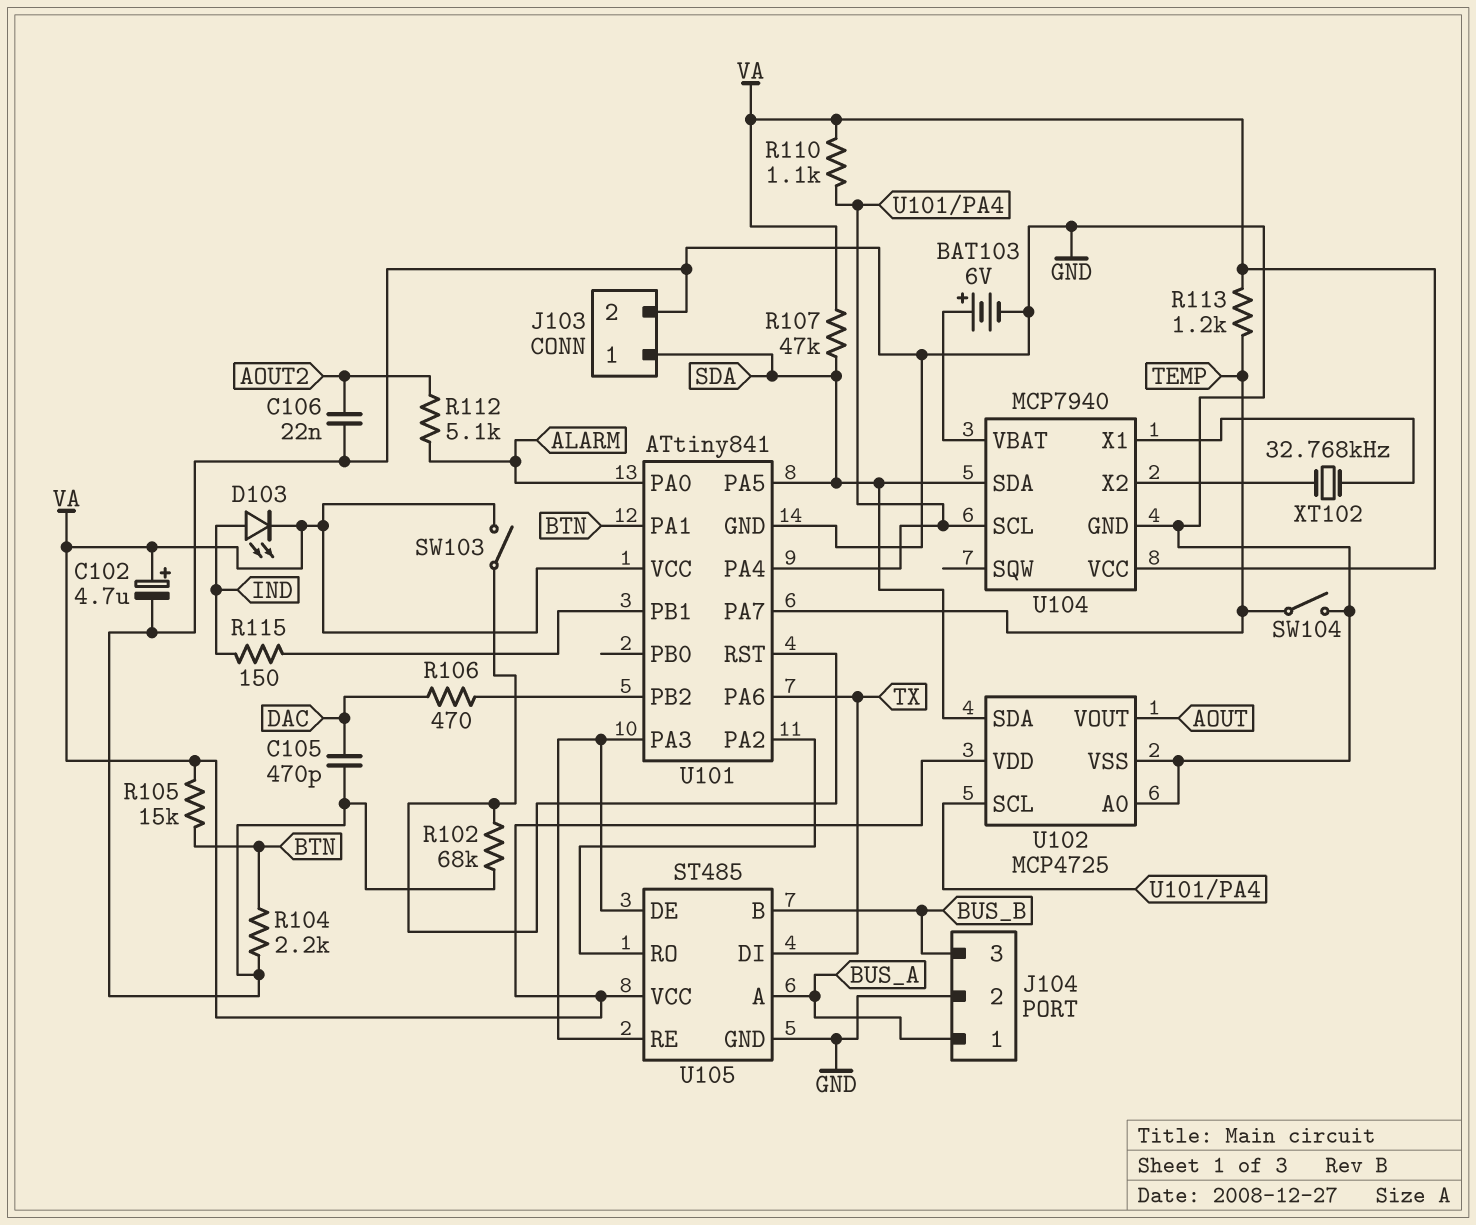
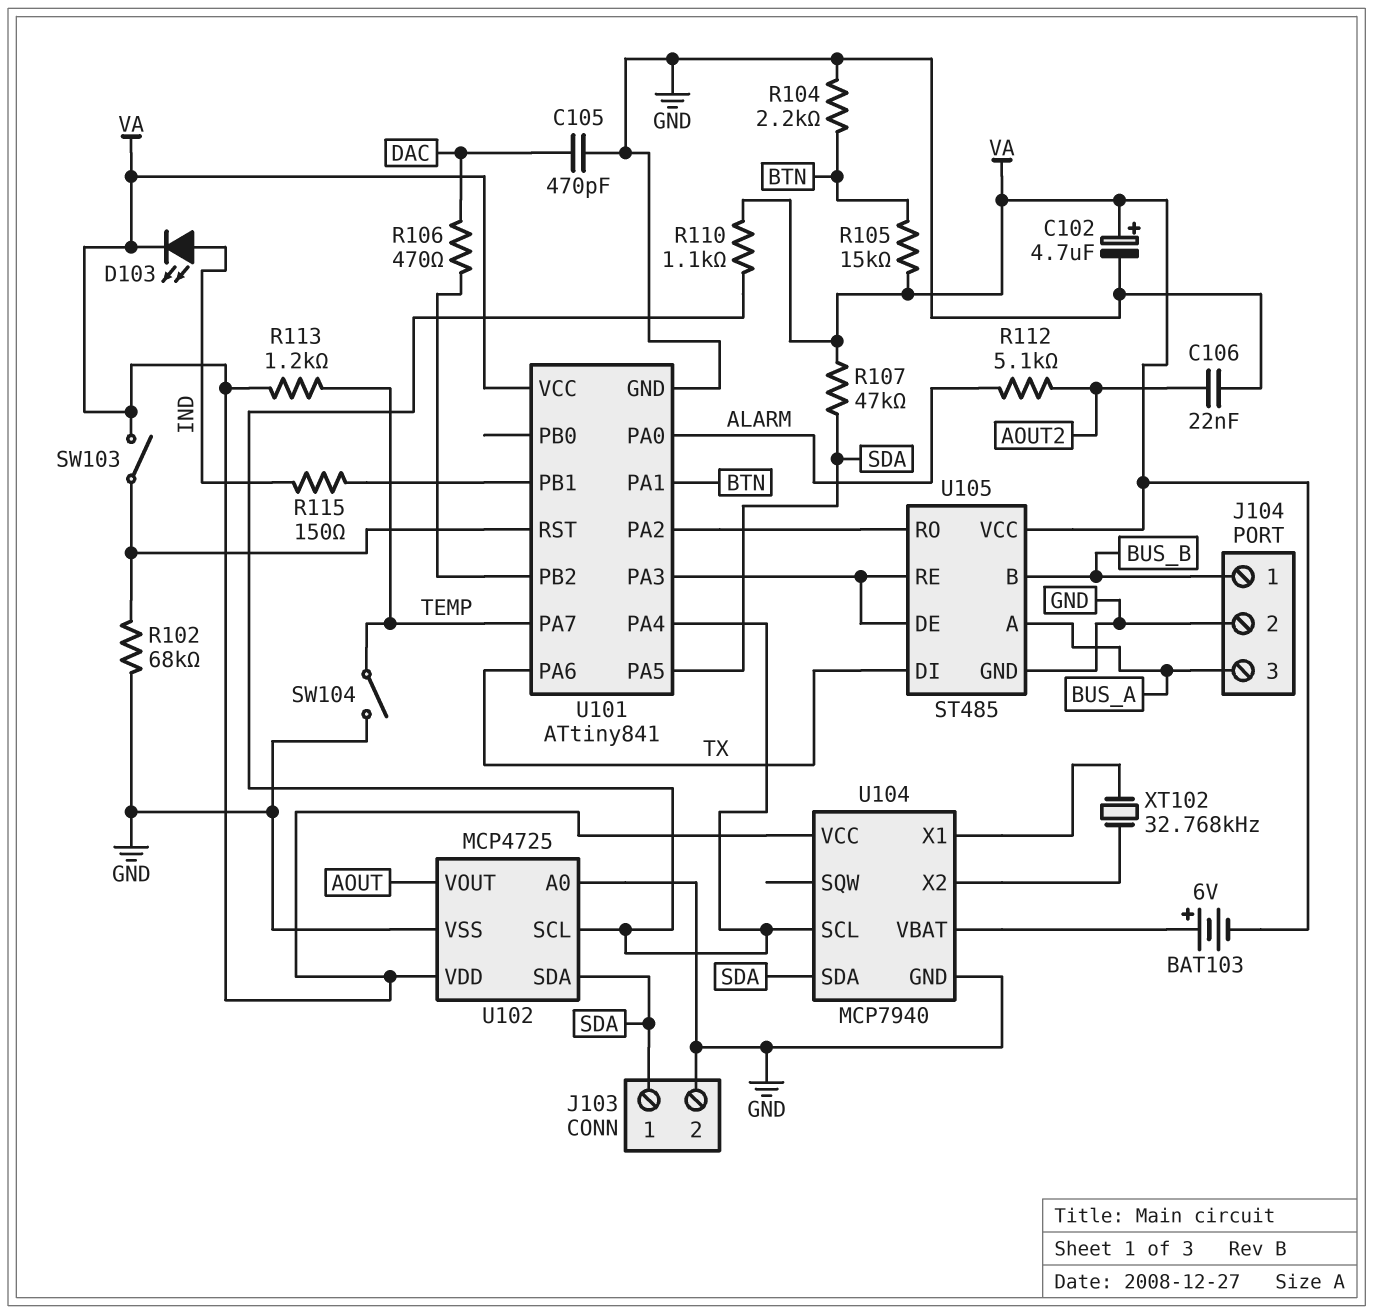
BAT103: 6V (plus U104/VBAT, minus GND) -> 6V (plus U104/VBAT, minus VA)
J104 pin 1: BUS_A -> BUS_B
J104 pin 3: BUS_B -> BUS_A

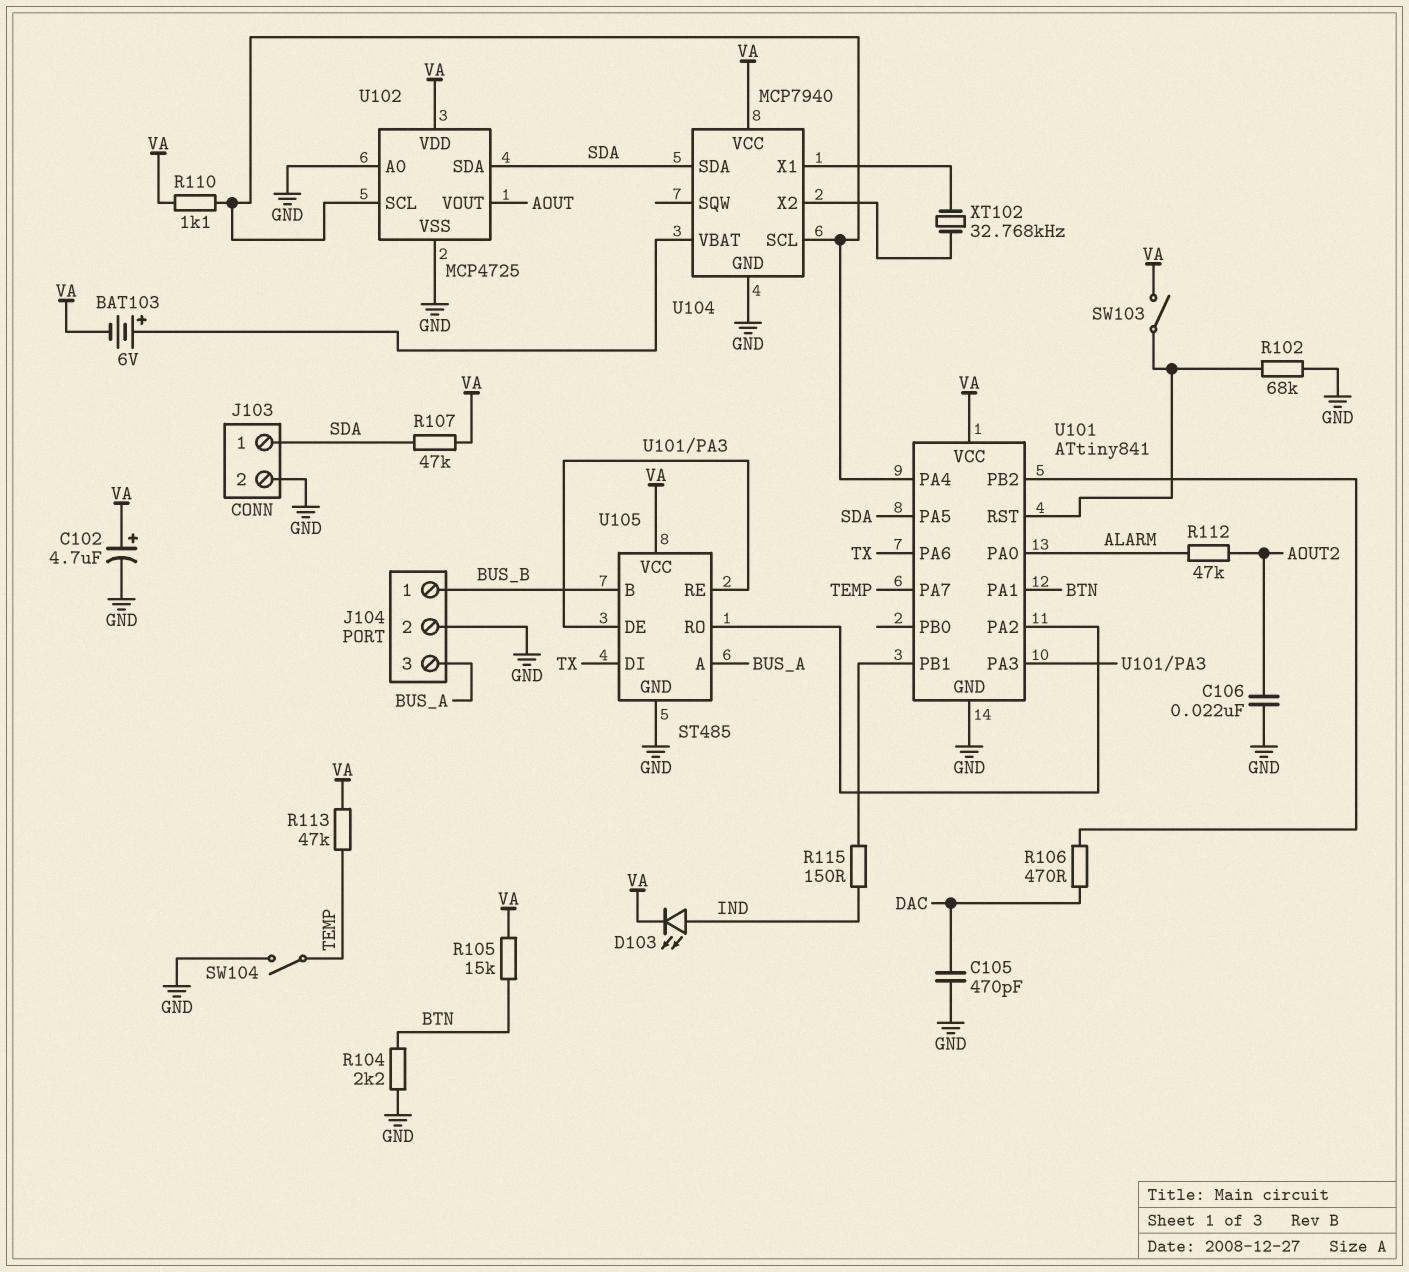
R112: 5.1k (ALARM, AOUT2) -> 47k (ALARM, AOUT2)
R113: 1.2k (TEMP, VA) -> 47k (TEMP, VA)

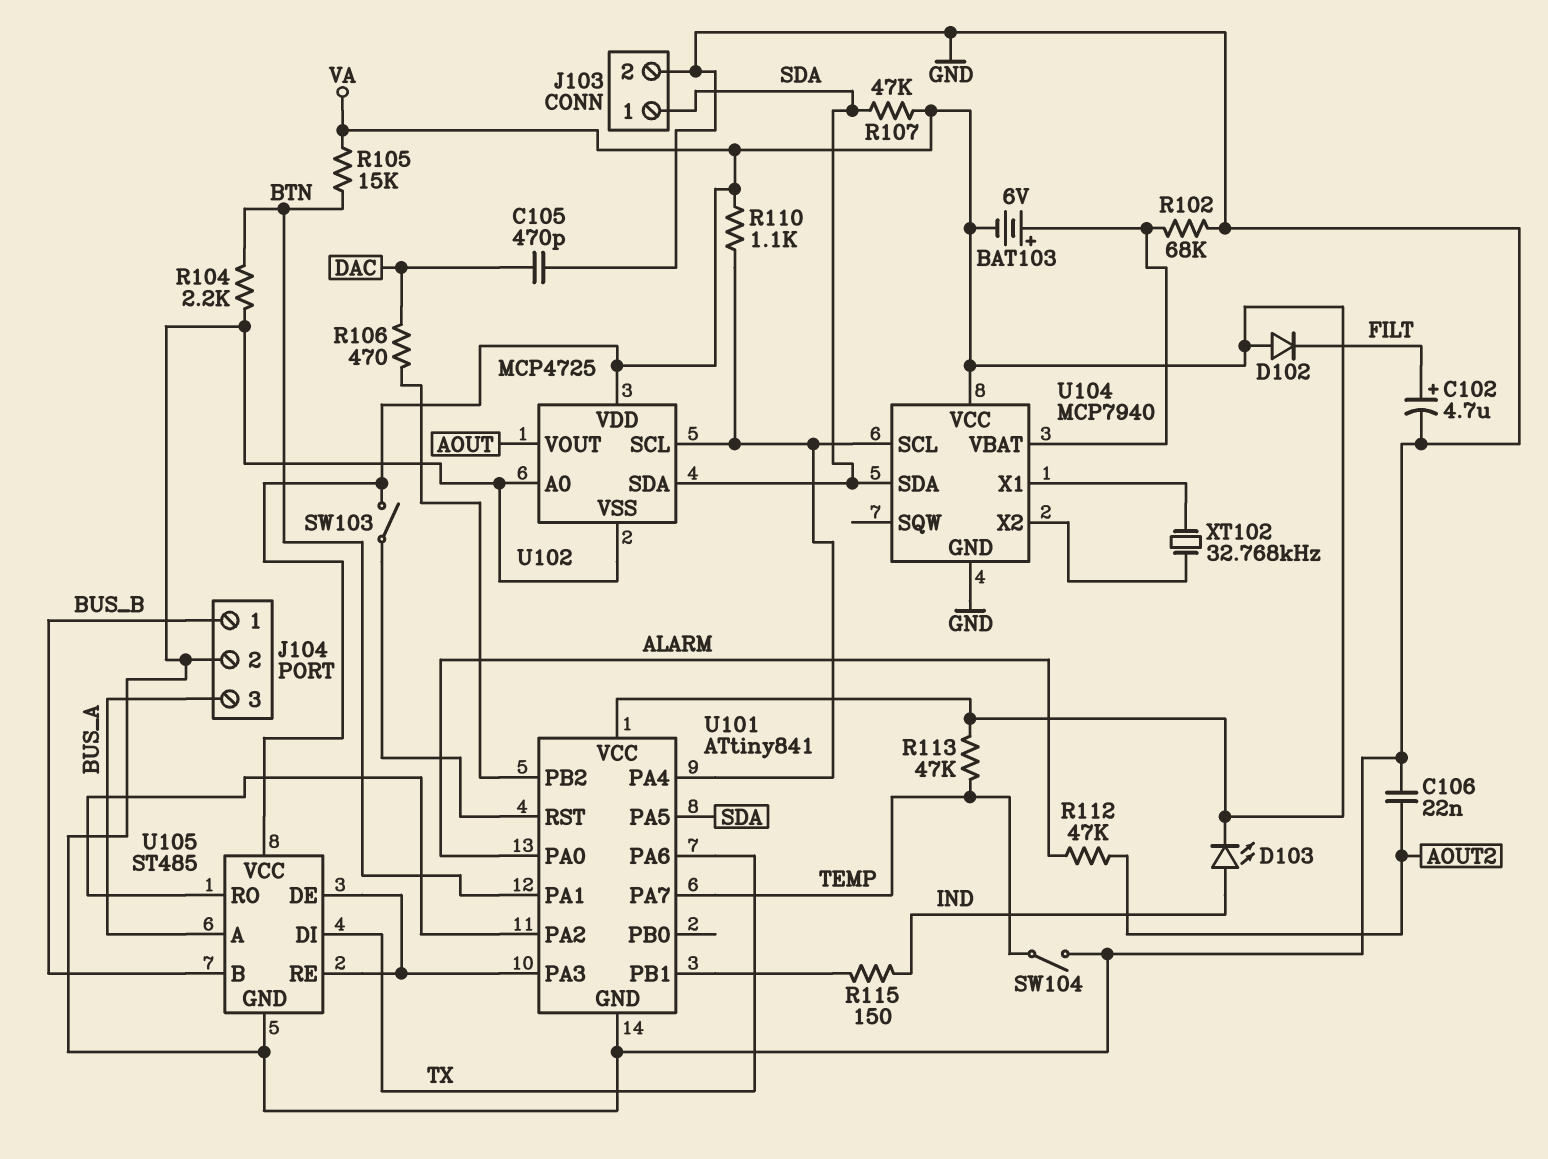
C102: 4.7uF (plus VA, minus GND) -> 4.7uF (plus FILT, minus GND)
D102: none -> diode (A VA, K FILT)
R102: 68k (GND, U101/RST) -> 68k (GND, U104/VBAT)

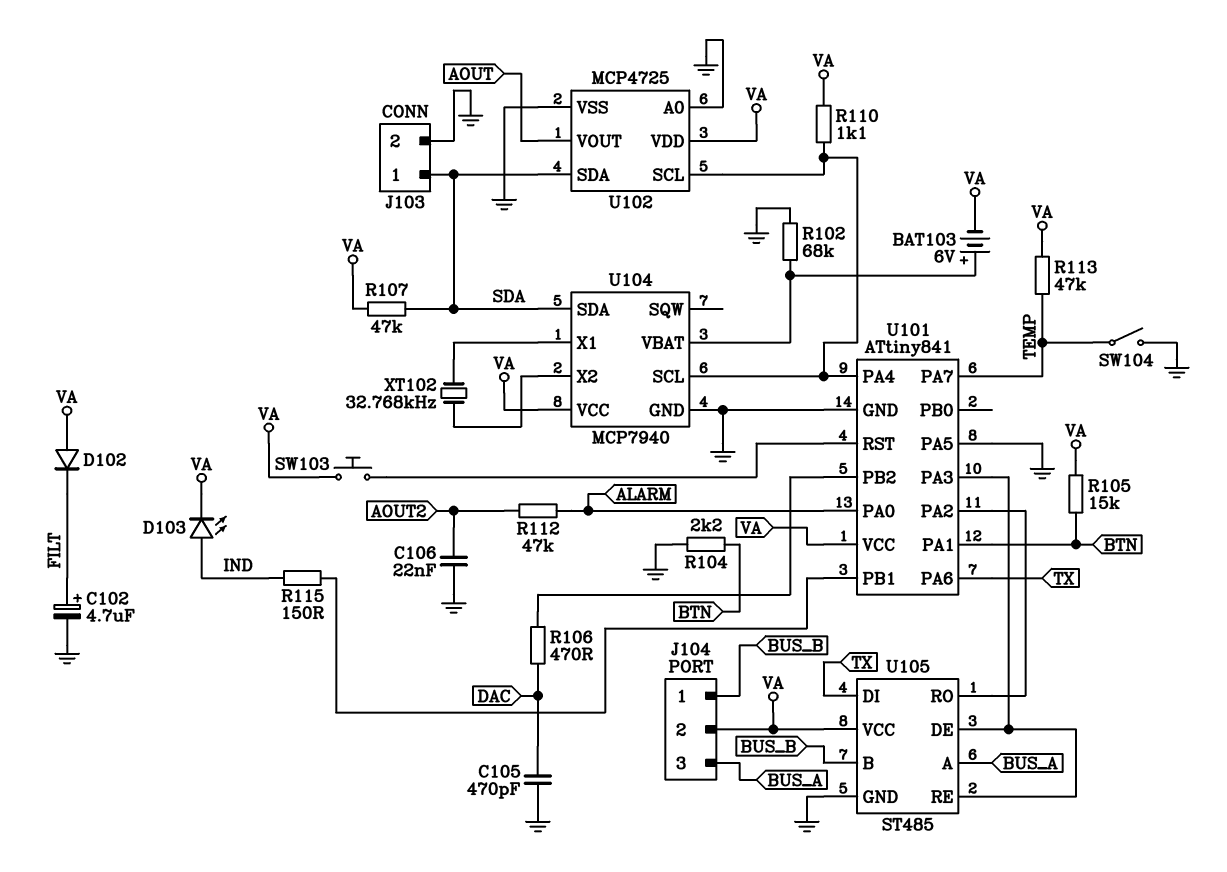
J104 pin 2: GND -> VA
SW103: switch (U101/RST, VA) -> button (U101/RST, VA)
U101 pin PA5: SDA -> GND

